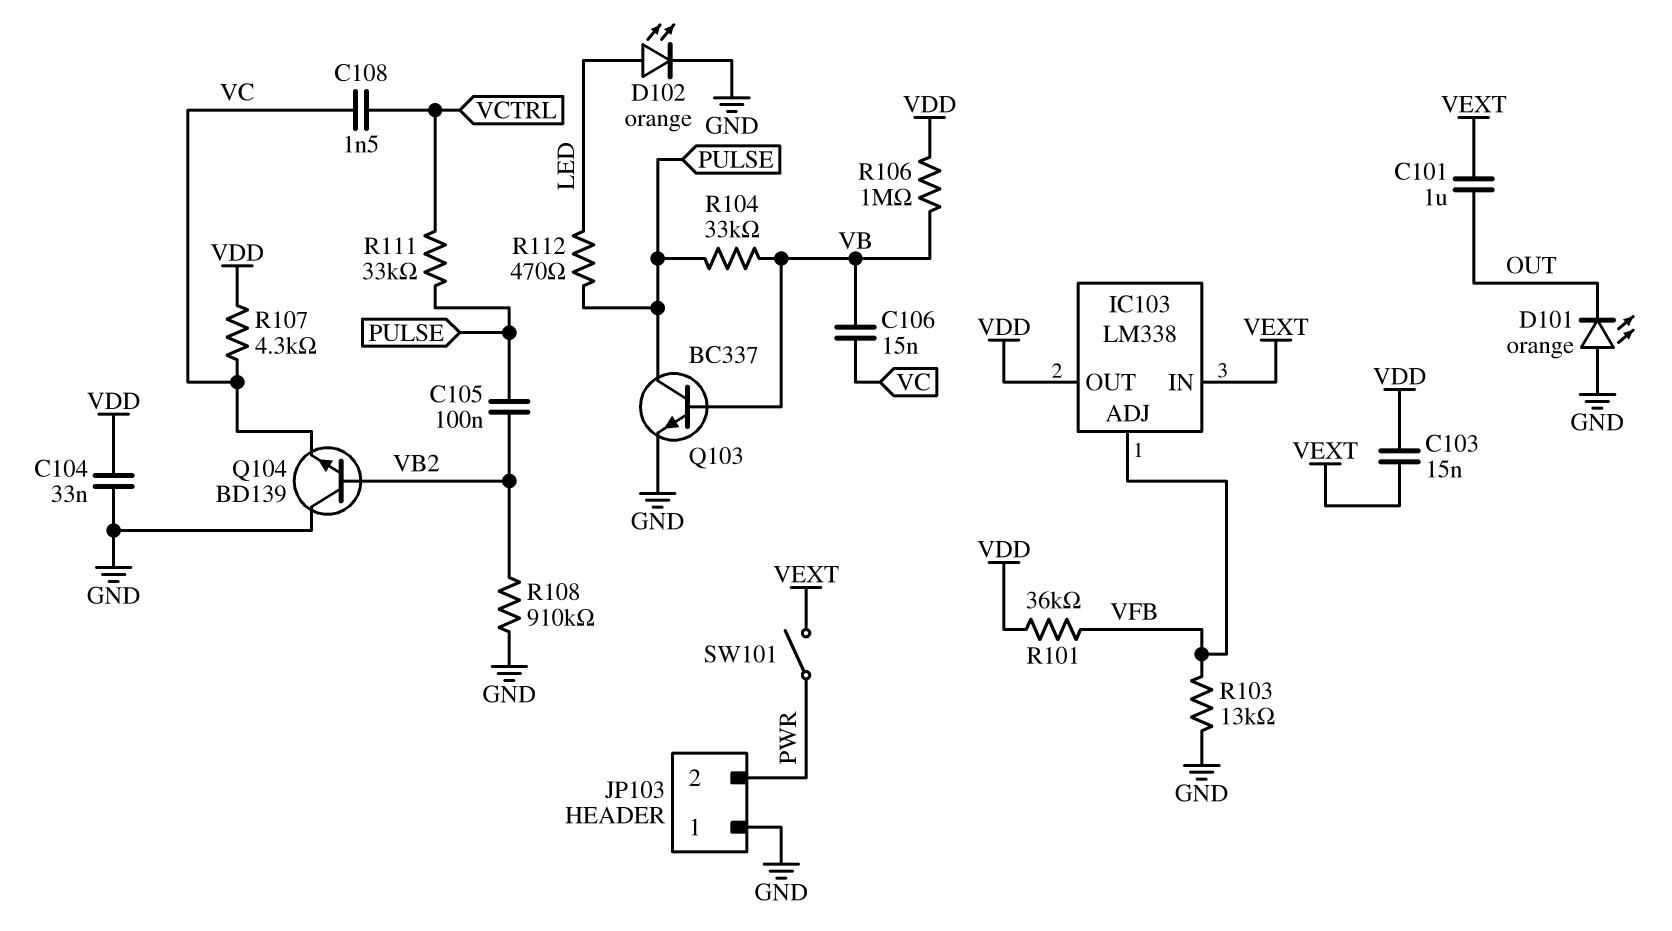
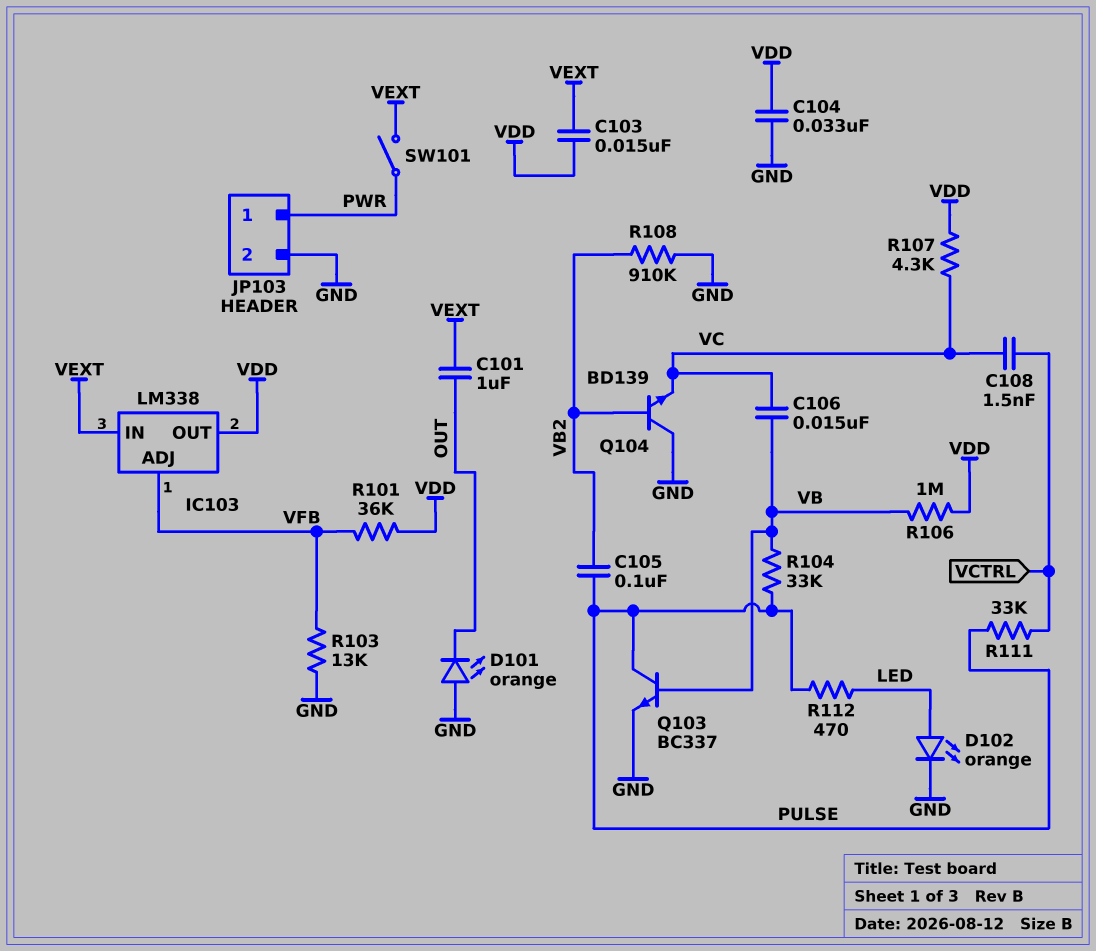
JP103 pin 1: GND -> PWR
JP103 pin 2: PWR -> GND

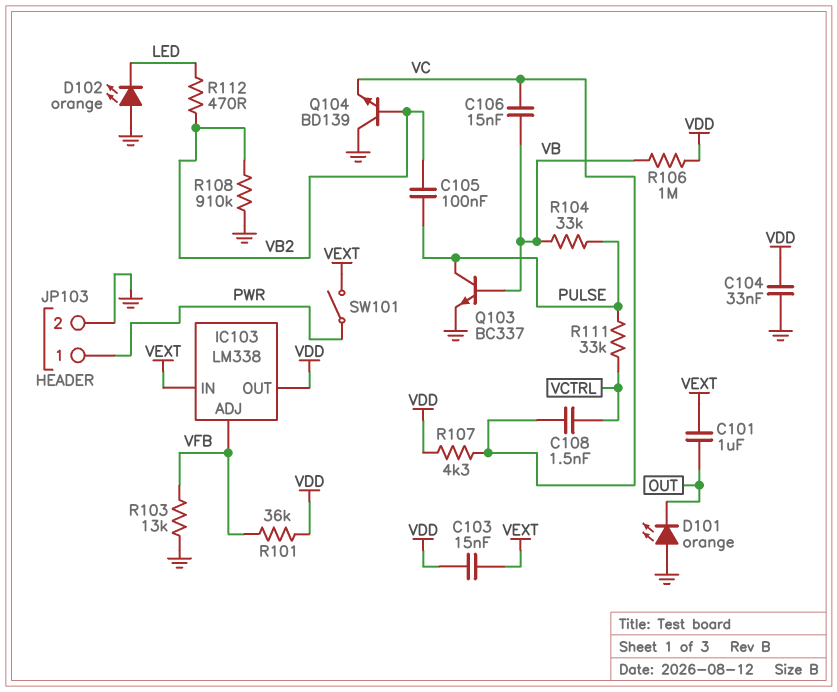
D102: LED orange (A LED, K GND) -> LED orange (A GND, K LED)
R112: 470 (LED, PULSE) -> 470 (LED, VB2)

